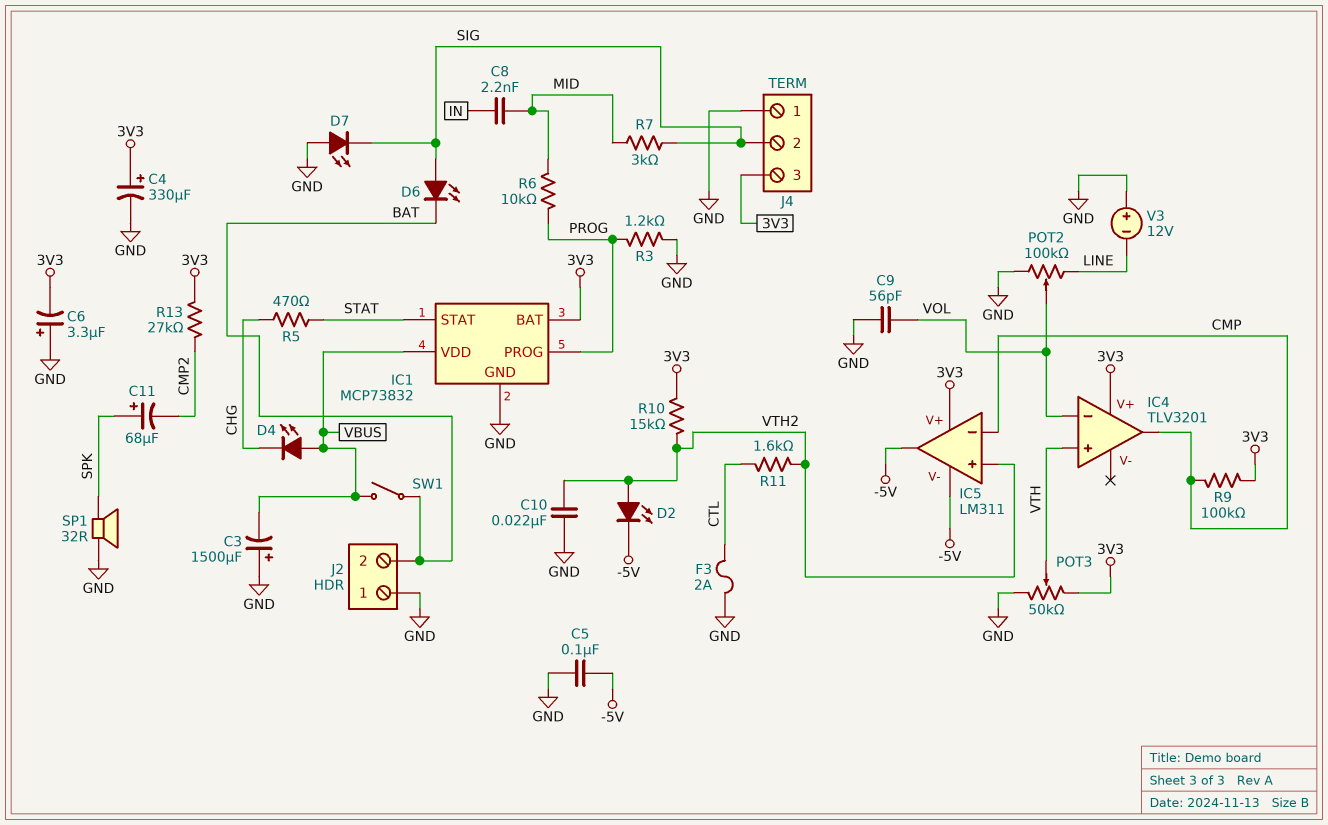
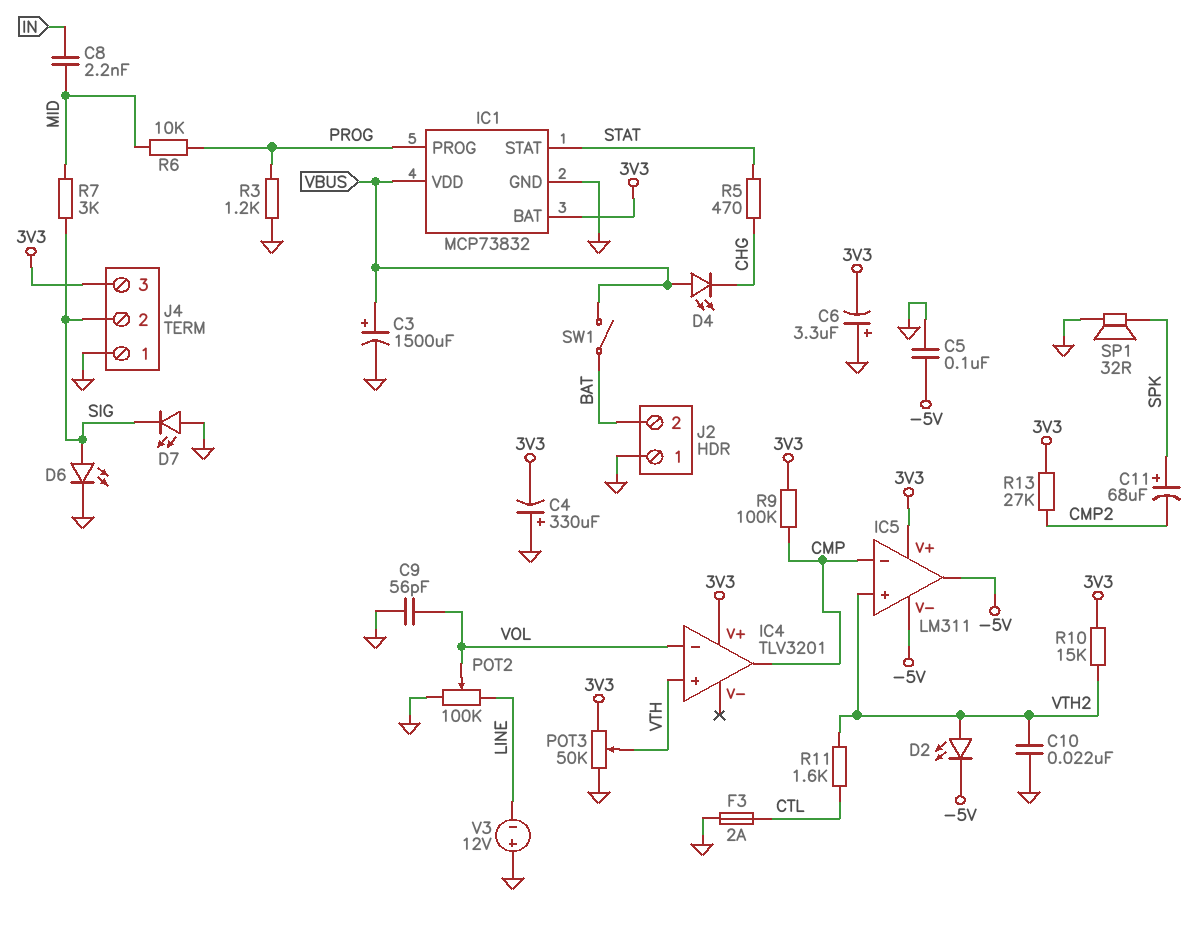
C3: 1500uF (plus GND, minus VBUS) -> 1500uF (plus VBUS, minus GND)
C4: 330uF (plus 3V3, minus GND) -> 330uF (plus GND, minus 3V3)
D6: LED (A SIG, K BAT) -> LED (A SIG, K GND)

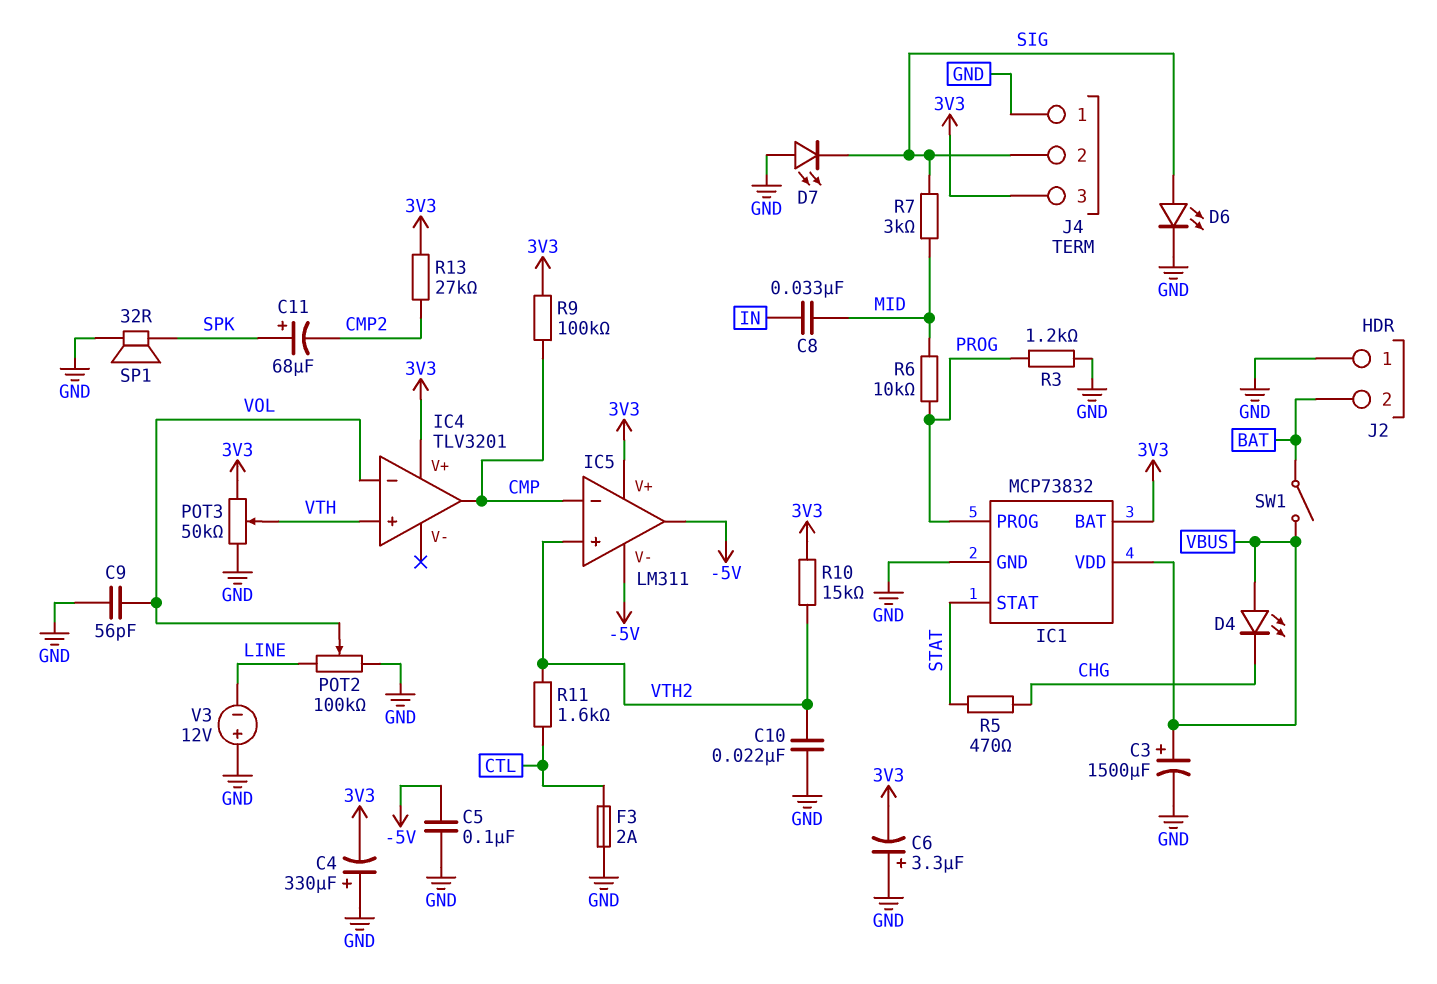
C8: 2.2nF (IN, MID) -> 33nF (IN, MID)
D2: LED (A VTH2, K -5V) -> none

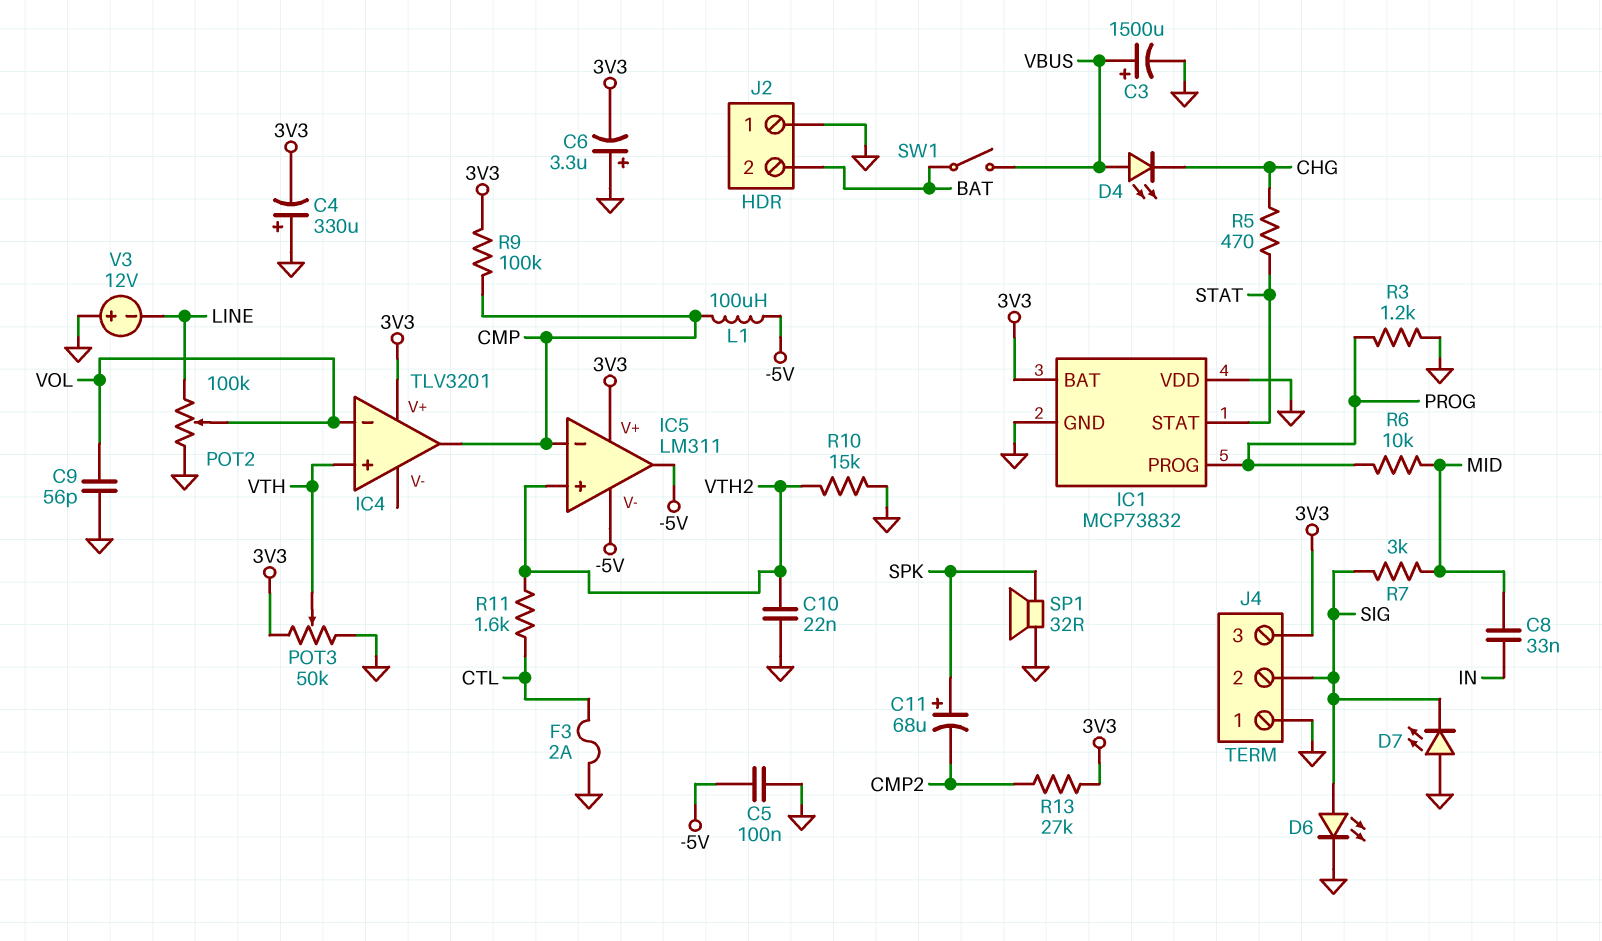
IC1 pin VDD: VBUS -> GND
L1: none -> 100uH (-5V, CMP)
R10: 15k (3V3, VTH2) -> 15k (GND, VTH2)

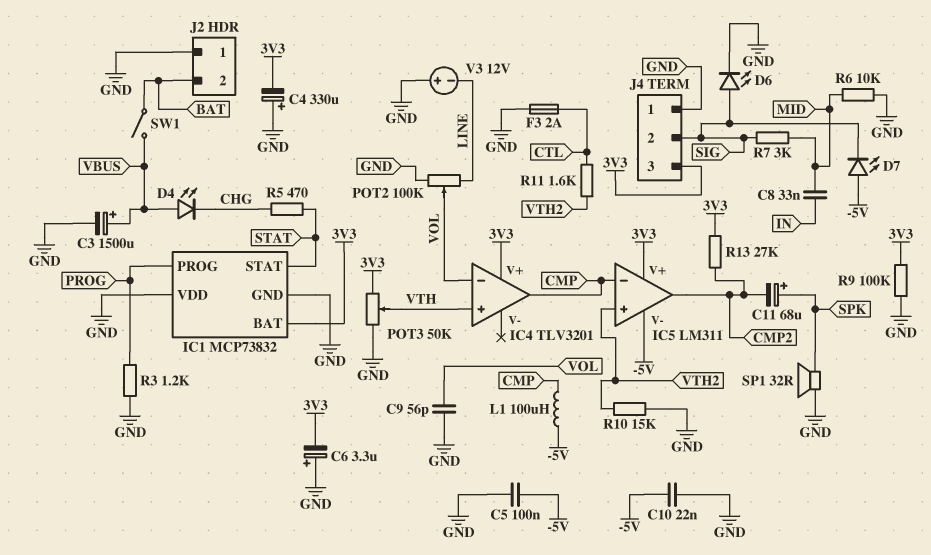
C10: 22nF (GND, VTH2) -> 22nF (-5V, GND)
D7: LED (A GND, K SIG) -> LED (A -5V, K SIG)
IC5 pin out: -5V -> CMP2
R6: 10k (MID, PROG) -> 10k (GND, MID)
R9: 100k (3V3, CMP) -> 100k (3V3, GND)

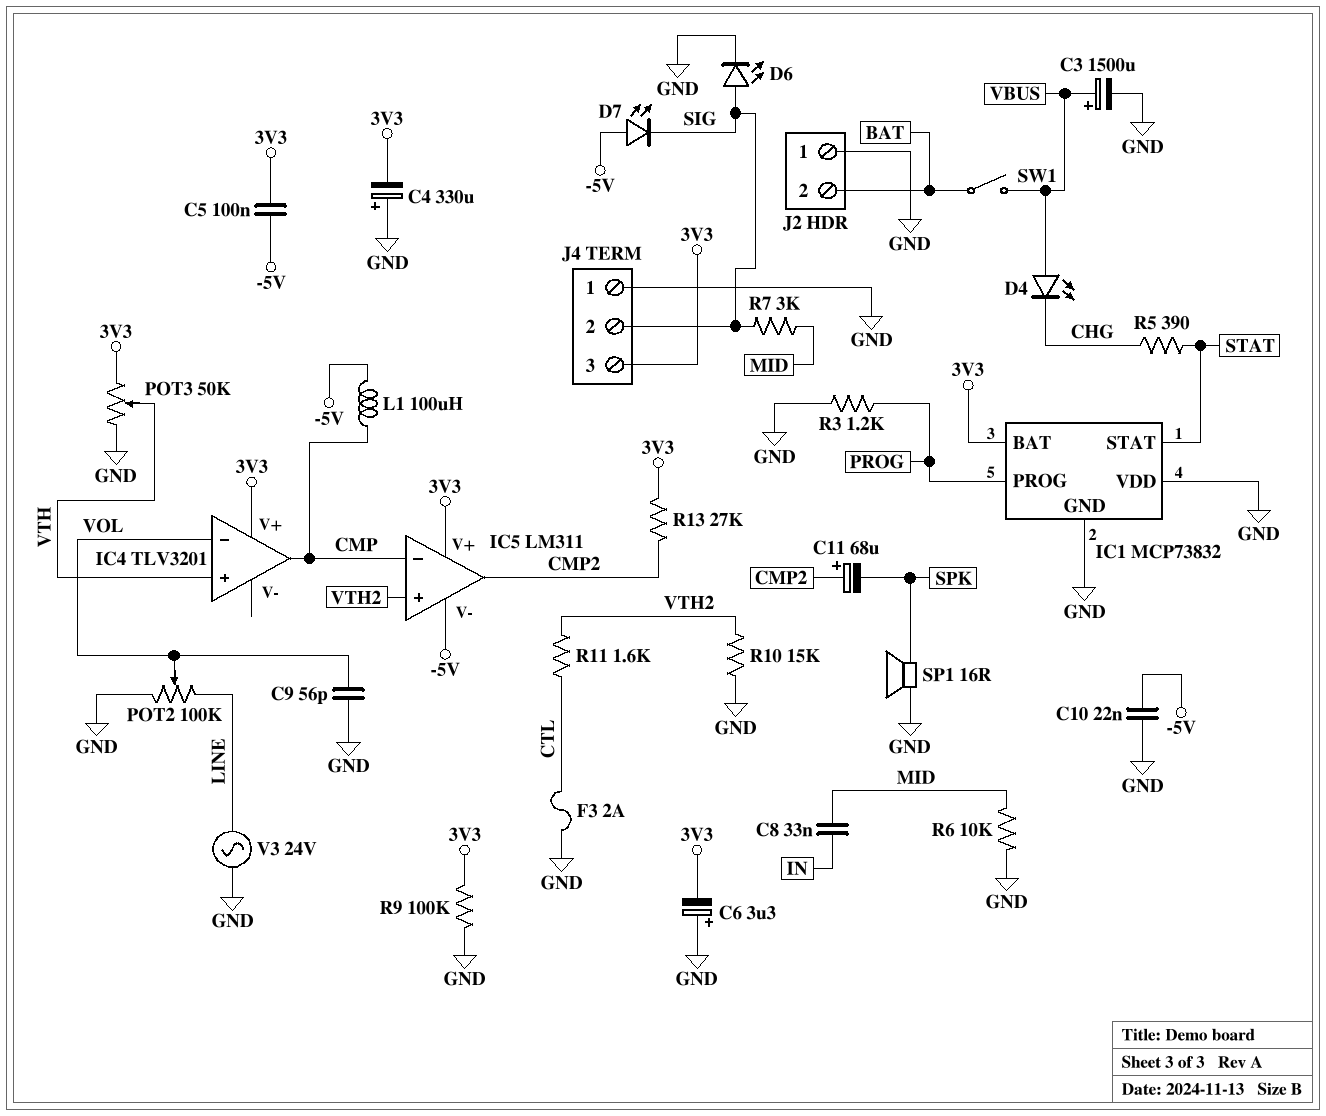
C5: 100nF (-5V, GND) -> 100nF (-5V, 3V3)
C11: 68uF (plus SPK, minus CMP2) -> 68uF (plus CMP2, minus SPK)
R5: 470 (CHG, STAT) -> 390 (CHG, STAT)
SP1: speaker 32R (GND, SPK) -> speaker 16R (GND, SPK)
V3: 12V (plus GND, minus LINE) -> AC 24V (GND, LINE)

